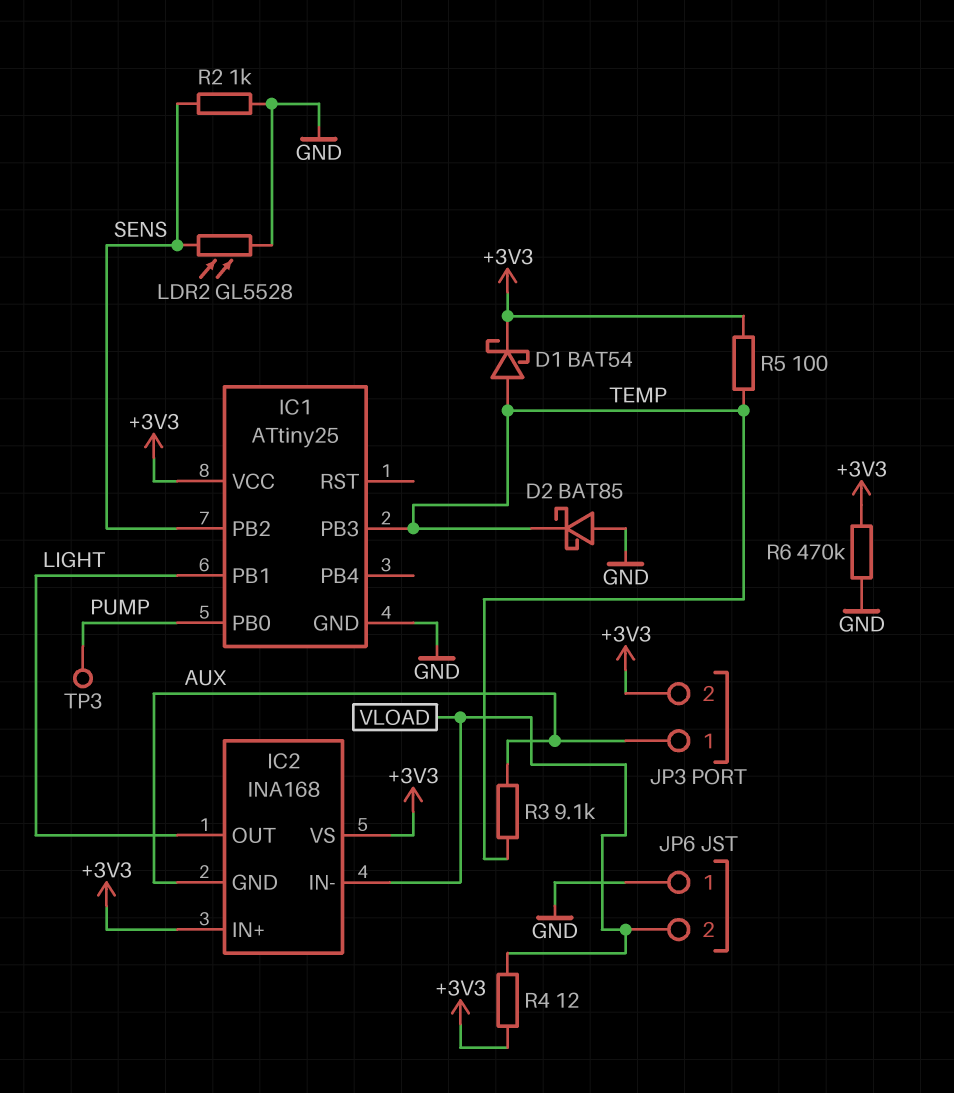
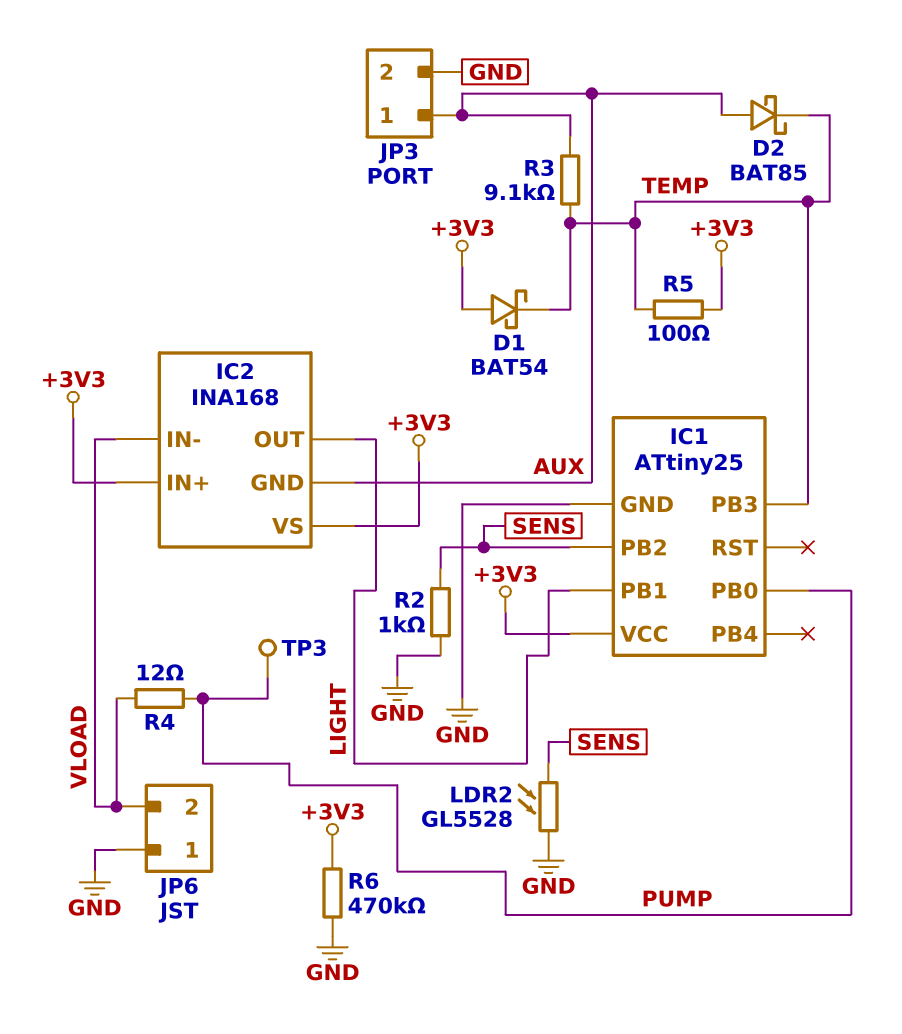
D1: schottky BAT54 (A TEMP, K +3V3) -> schottky BAT54 (A +3V3, K TEMP)
D2: schottky BAT85 (A GND, K TEMP) -> schottky BAT85 (A AUX, K TEMP)
JP3 pin 2: +3V3 -> GND
R4: 12 (+3V3, VLOAD) -> 12 (PUMP, VLOAD)

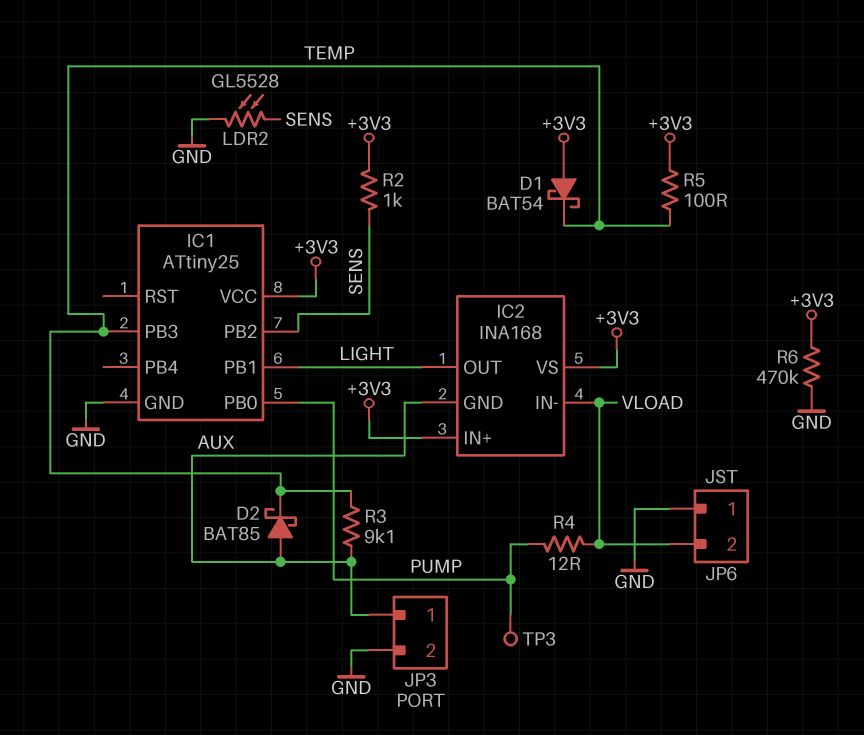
R2: 1k (GND, SENS) -> 1k (+3V3, SENS)

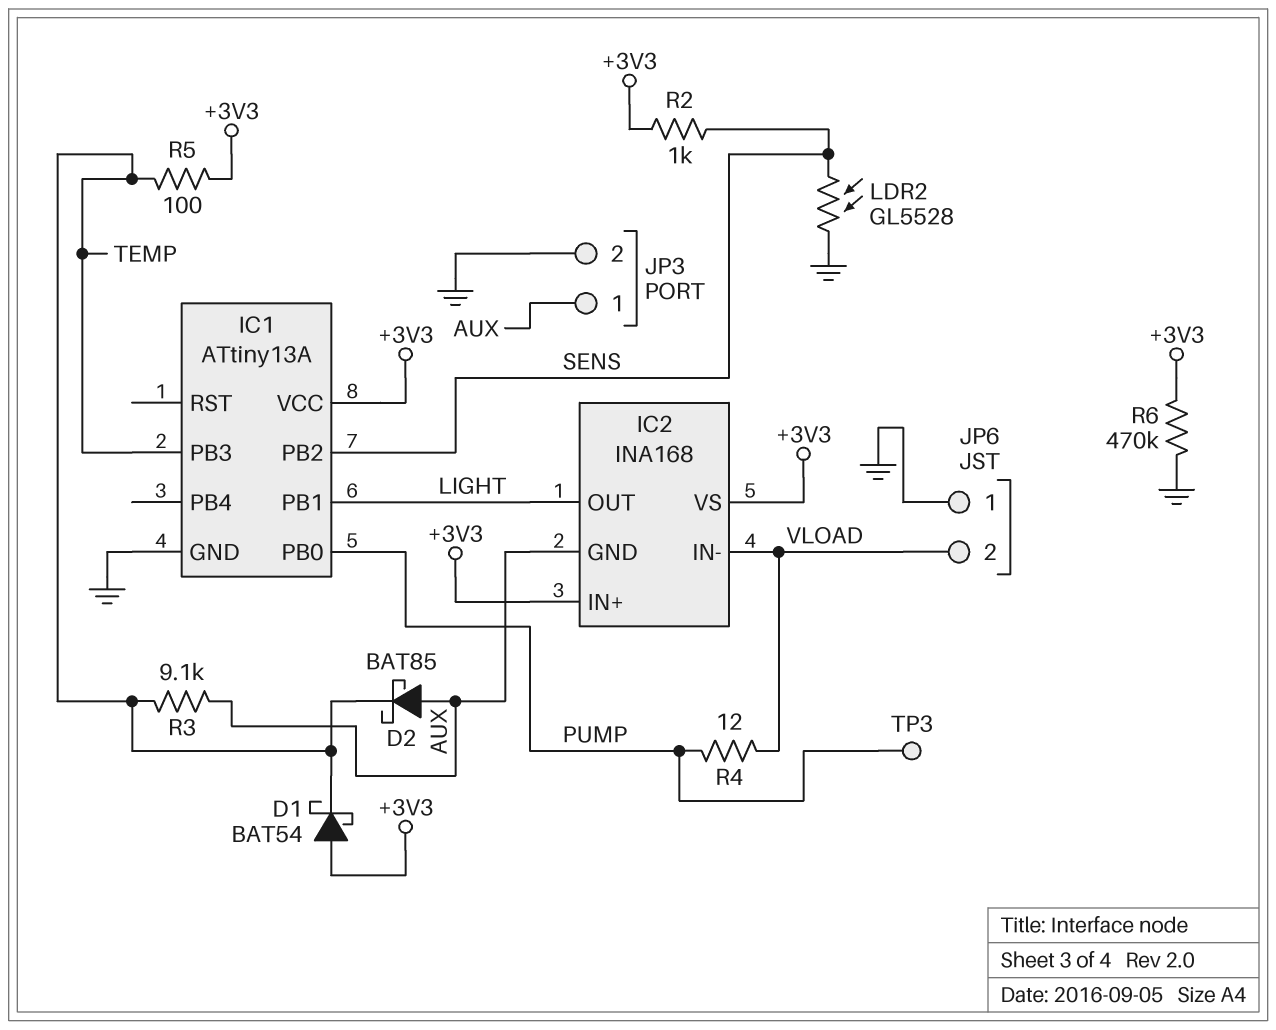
IC1: ATtiny25 -> ATtiny13A

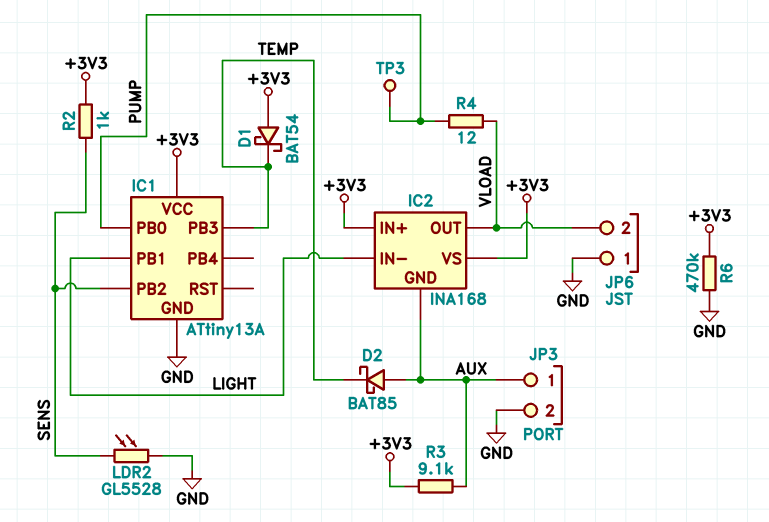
IC2 pin IN-: VLOAD -> LIGHT
IC2 pin OUT: LIGHT -> VLOAD
R3: 9.1k (AUX, TEMP) -> 9.1k (+3V3, AUX)
R5: 100 (+3V3, TEMP) -> none

